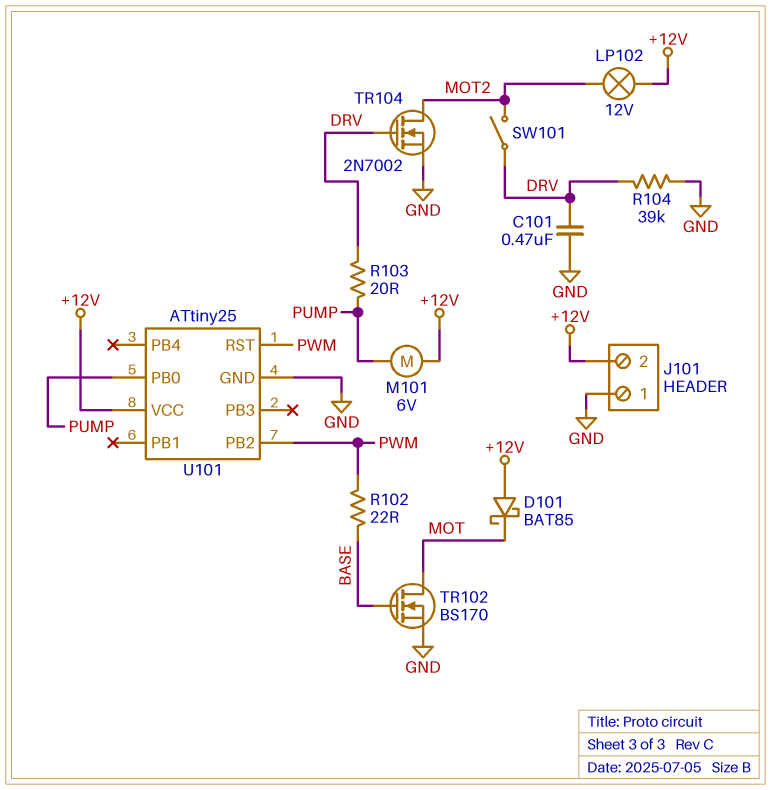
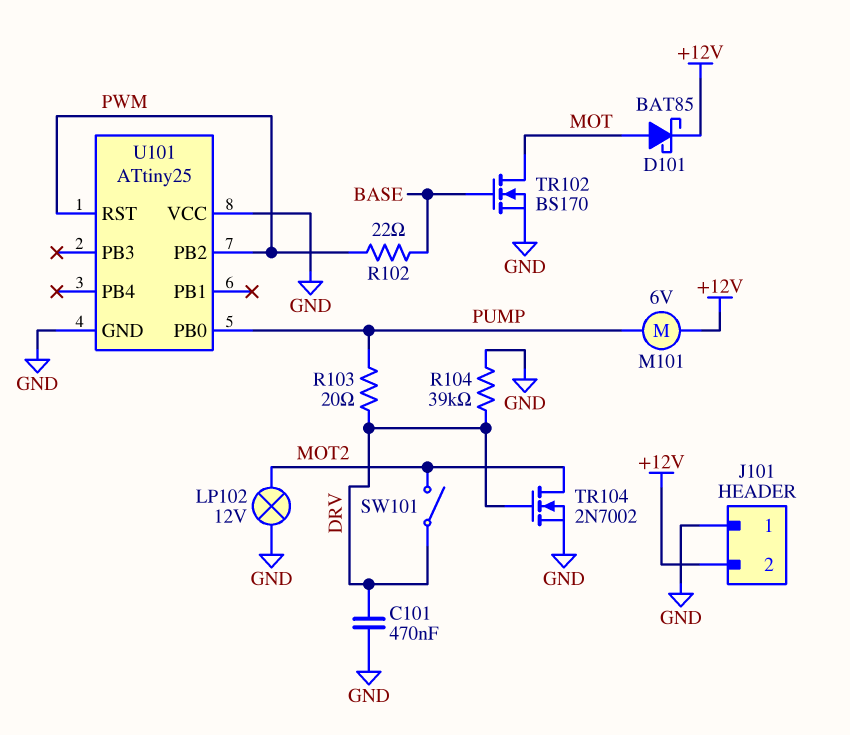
D101: schottky BAT85 (A +12V, K MOT) -> schottky BAT85 (A MOT, K +12V)
LP102: lamp 12V (+12V, MOT2) -> lamp 12V (GND, MOT2)
U101 pin VCC: +12V -> GND

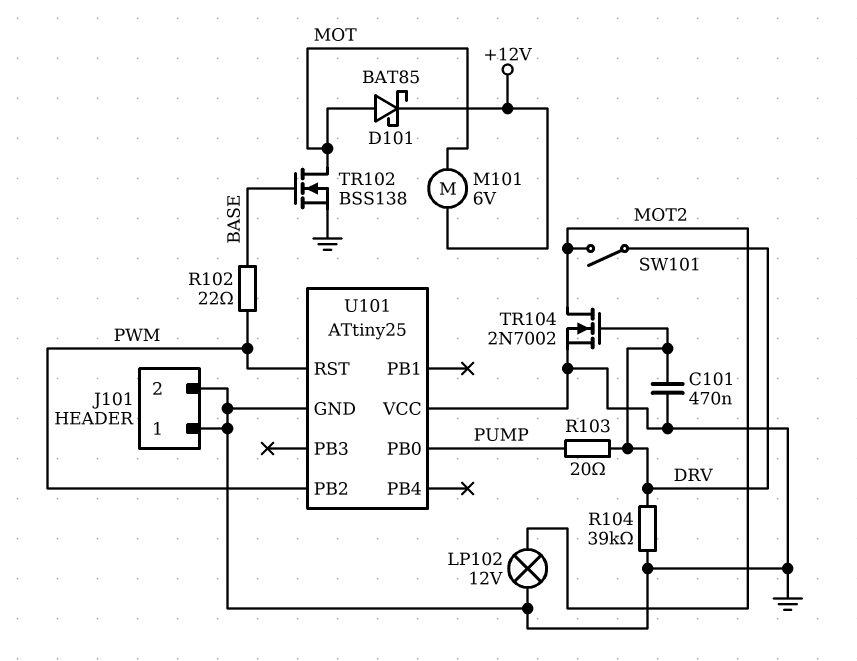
J101 pin 2: +12V -> GND
M101: motor 6V (+12V, PUMP) -> motor 6V (+12V, MOT)
TR102: NMOS BS170 (G BASE, D MOT, S GND) -> NMOS BSS138 (G BASE, D MOT, S GND)

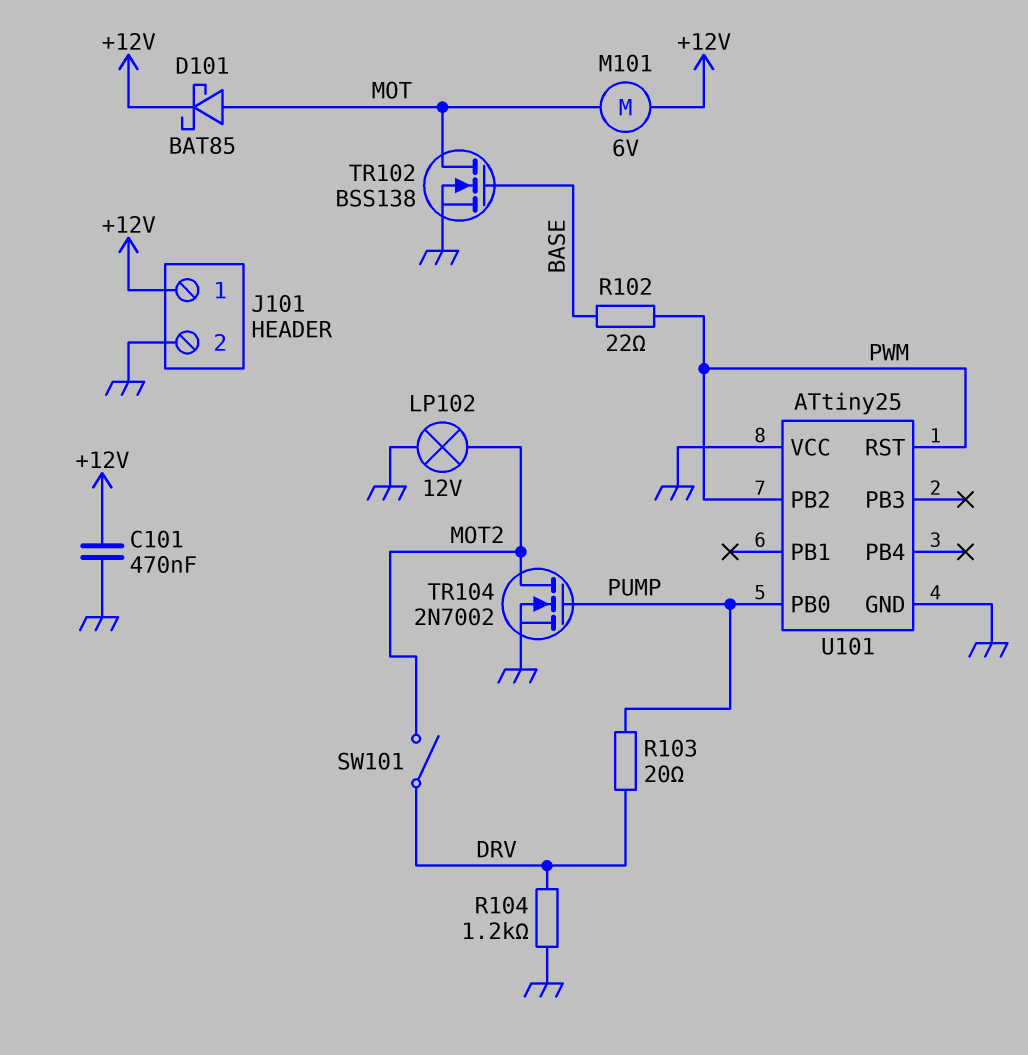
C101: 470nF (DRV, GND) -> 470nF (+12V, GND)
J101 pin 1: GND -> +12V
R104: 39k (DRV, GND) -> 1.2k (DRV, GND)
TR104: NMOS 2N7002 (G DRV, D MOT2, S GND) -> NMOS 2N7002 (G PUMP, D MOT2, S GND)

